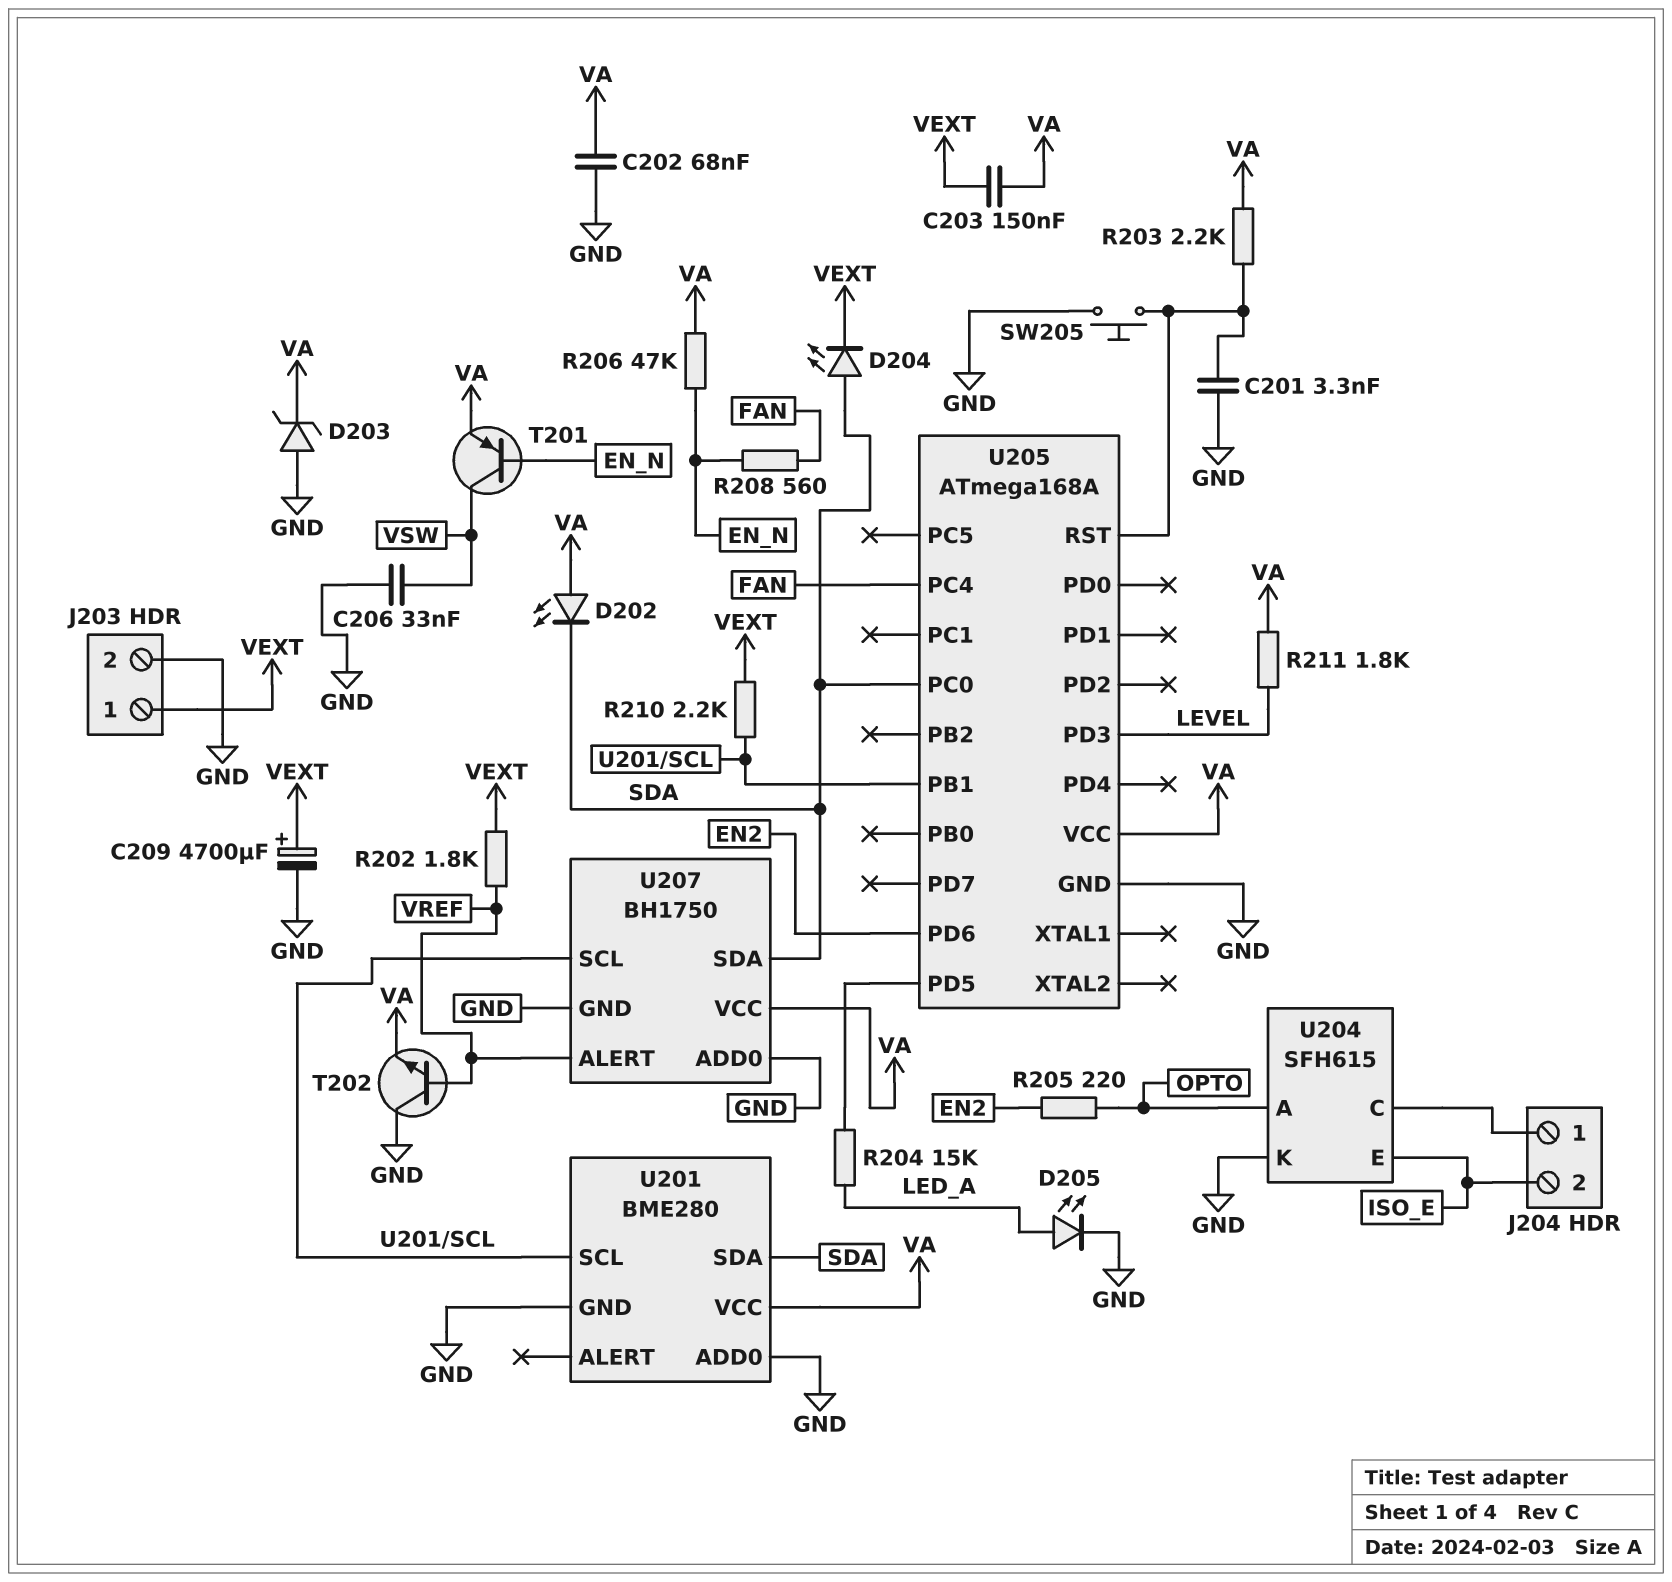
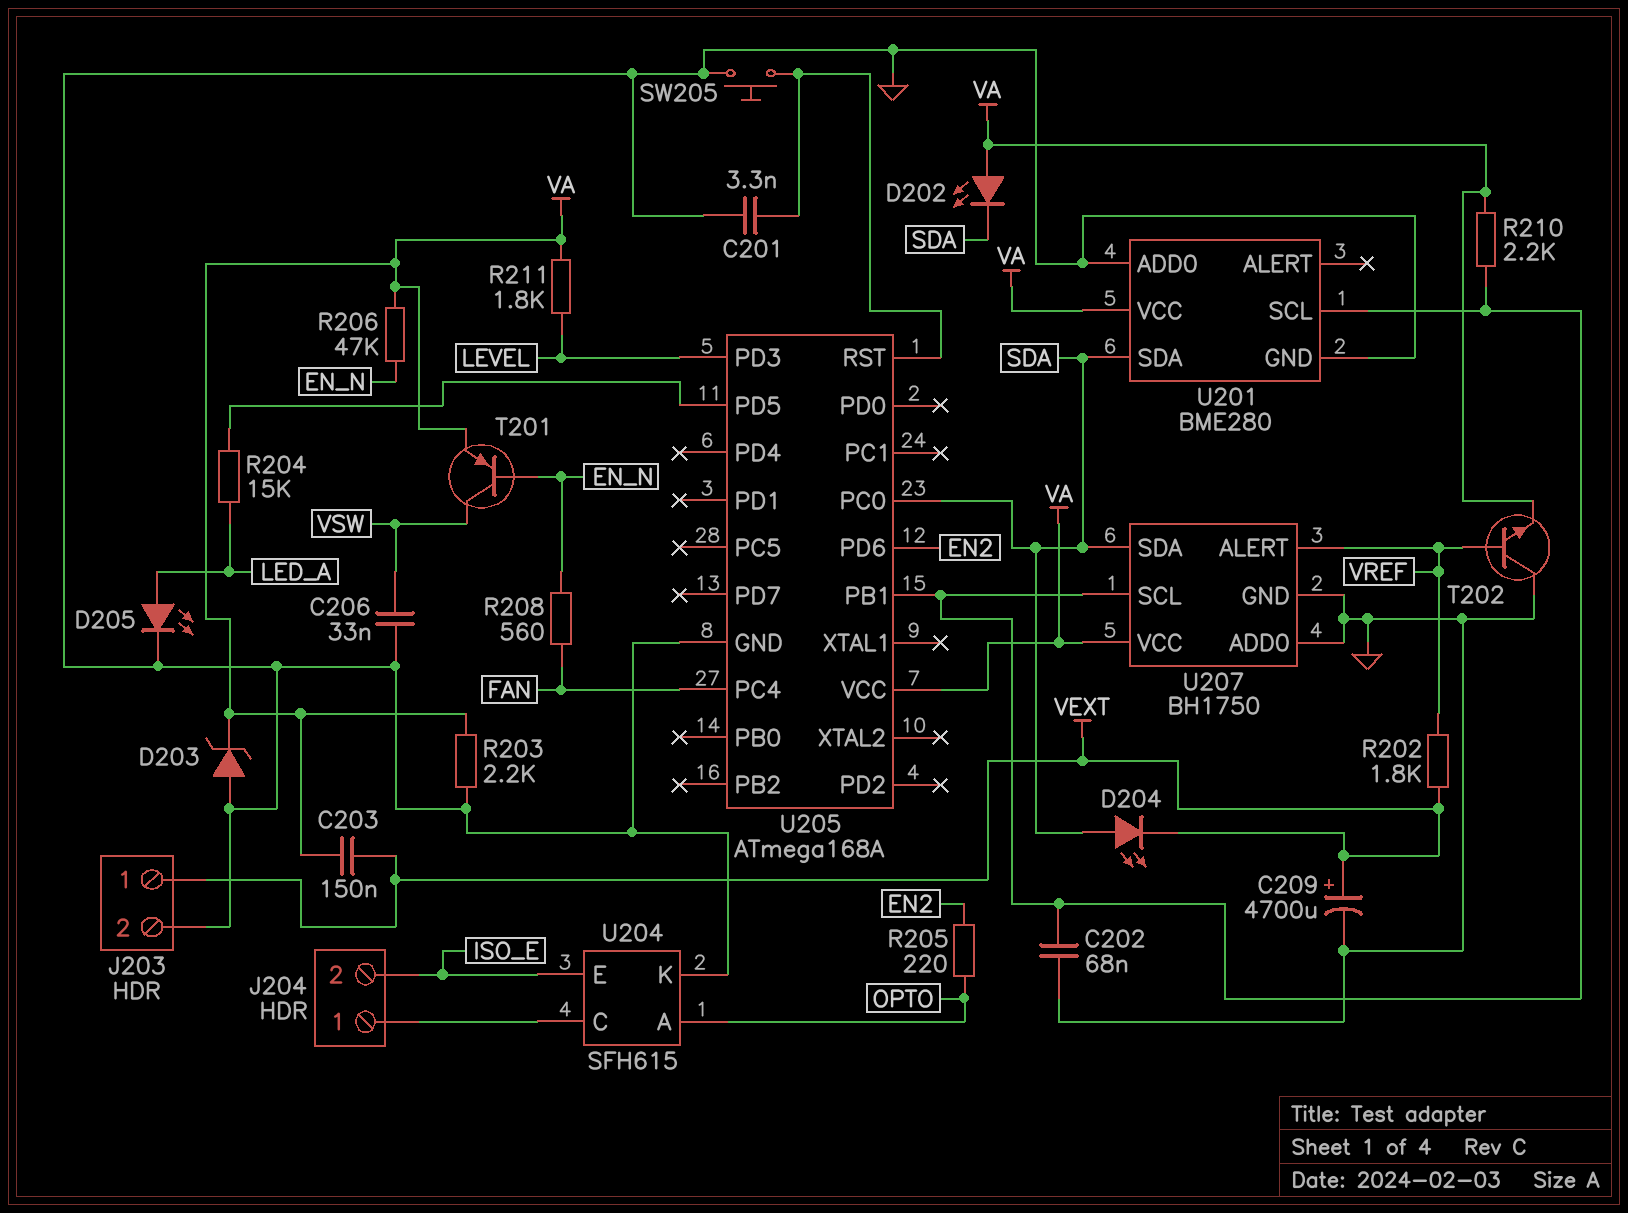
C202: 68nF (GND, VA) -> 68nF (GND, U201/SCL)
R203: 2.2k (U205/RST, VA) -> 2.2k (GND, VA)
R210: 2.2k (U201/SCL, VEXT) -> 2.2k (U201/SCL, VA)

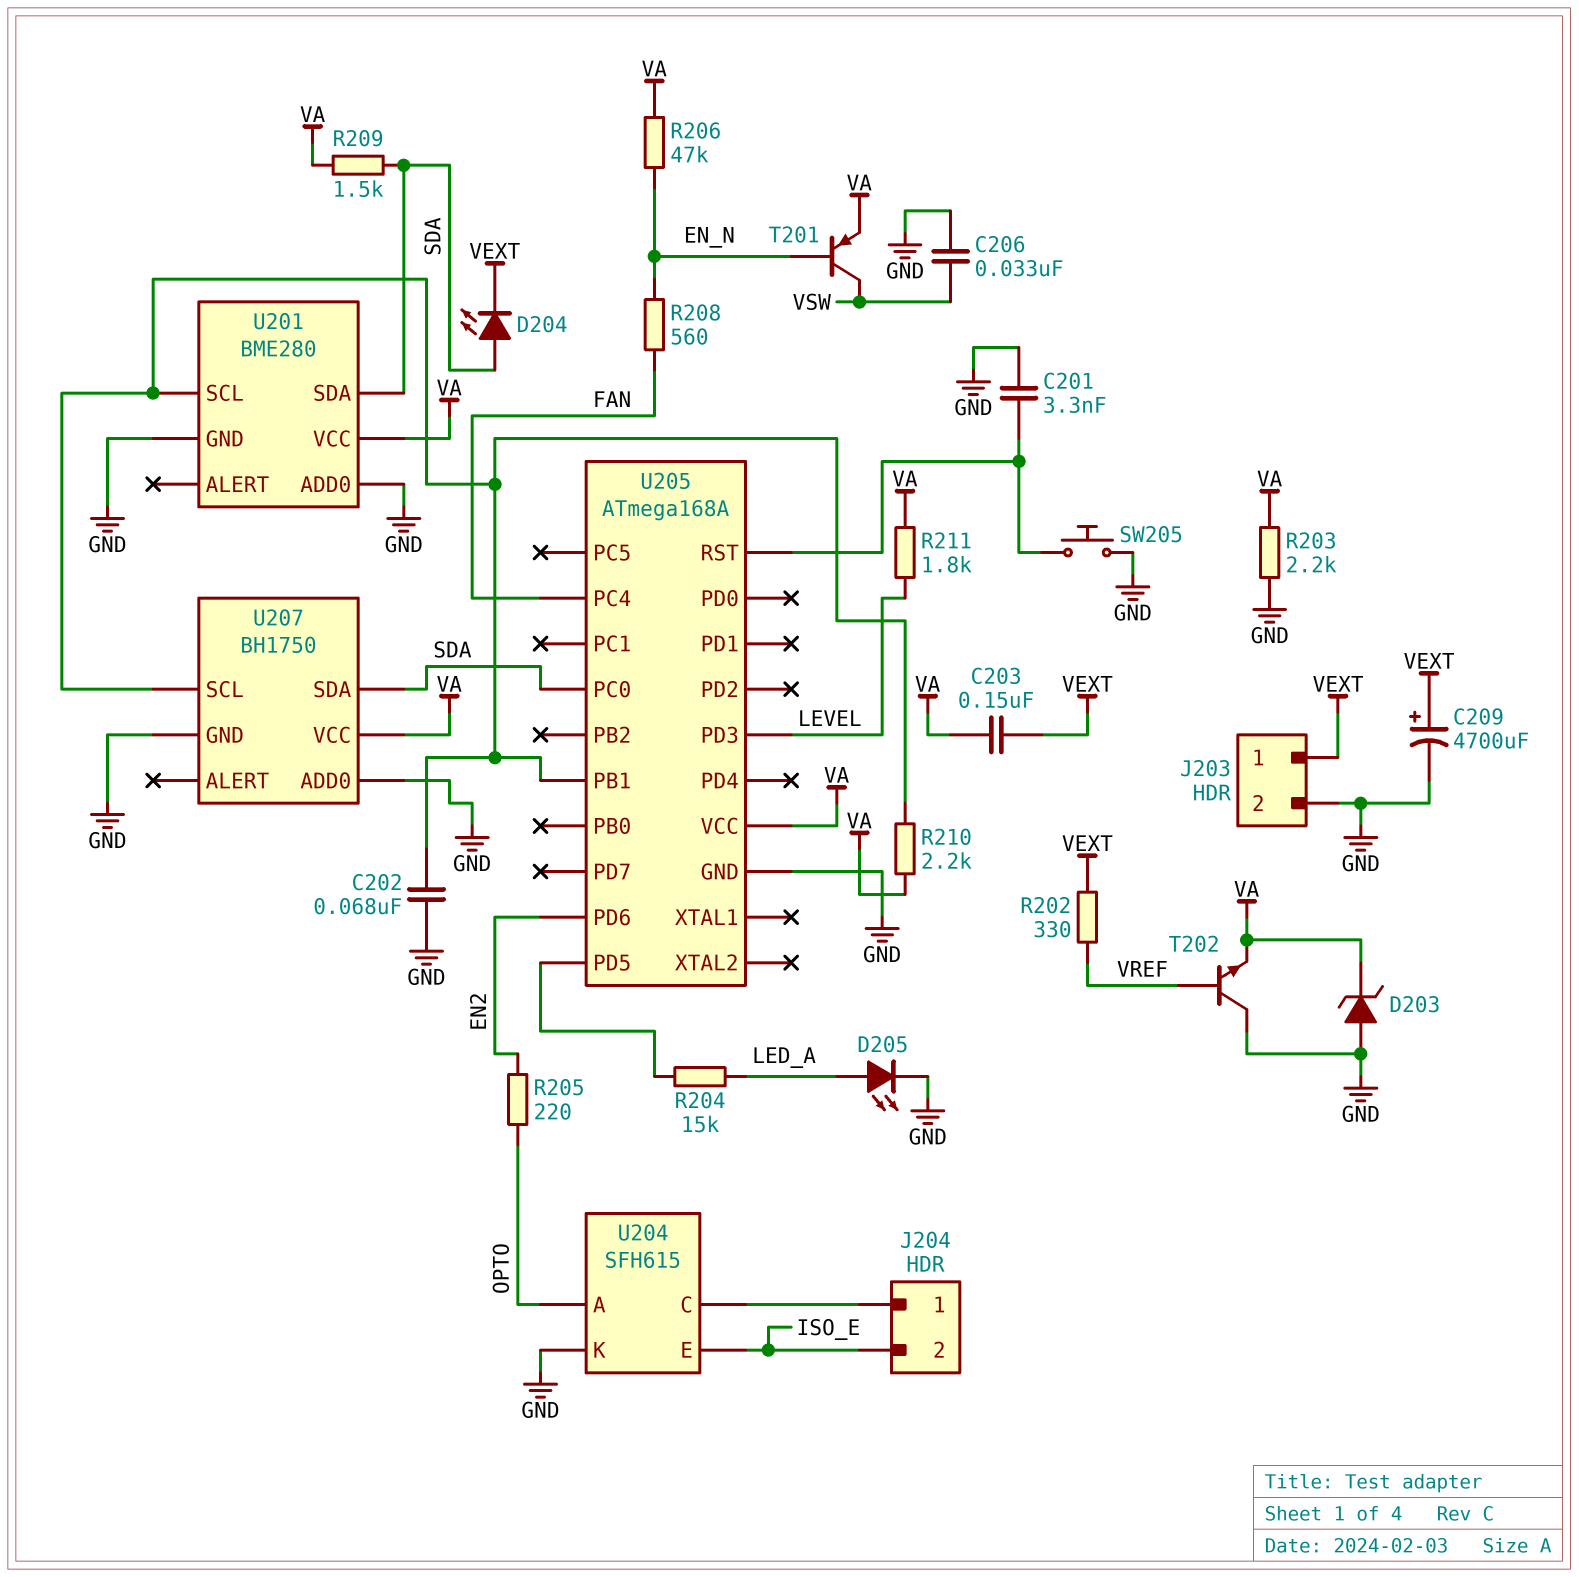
D202: LED (A VA, K SDA) -> none
R202: 1.8k (VEXT, VREF) -> 330 (VEXT, VREF)
R209: none -> 1.5k (SDA, VA)
U207 pin ALERT: VREF -> none

